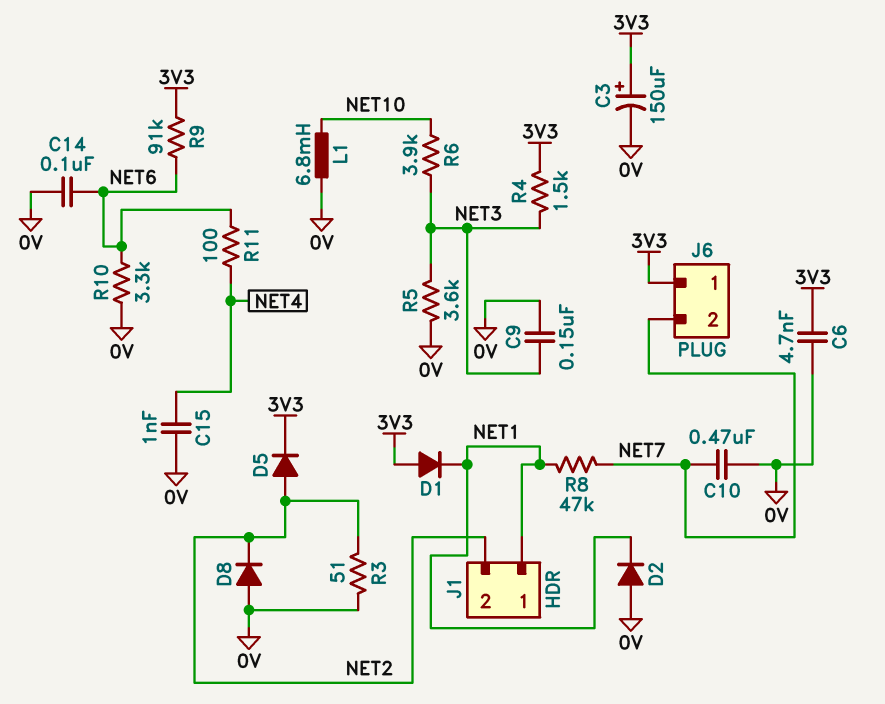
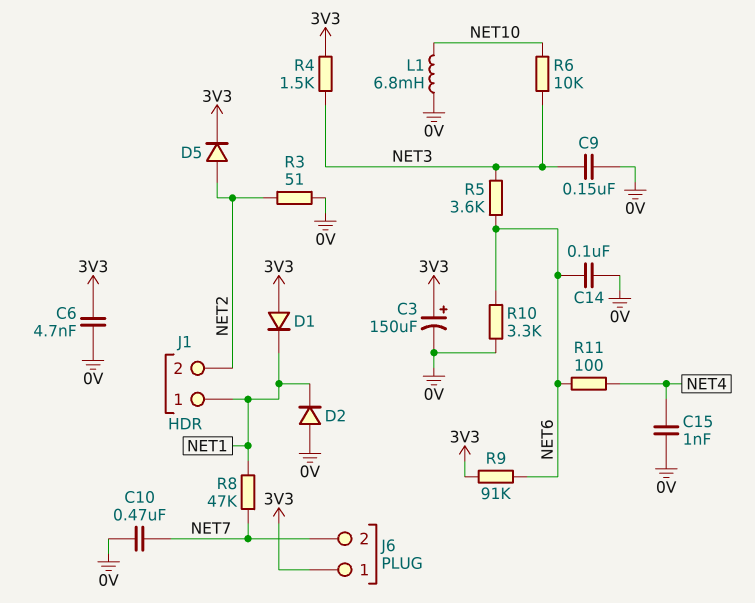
D8: diode (A 0V, K NET2) -> none
R5: 3.6k (0V, NET3) -> 3.6k (NET3, NET6)
R6: 3.9k (NET3, NET10) -> 10k (NET3, NET10)

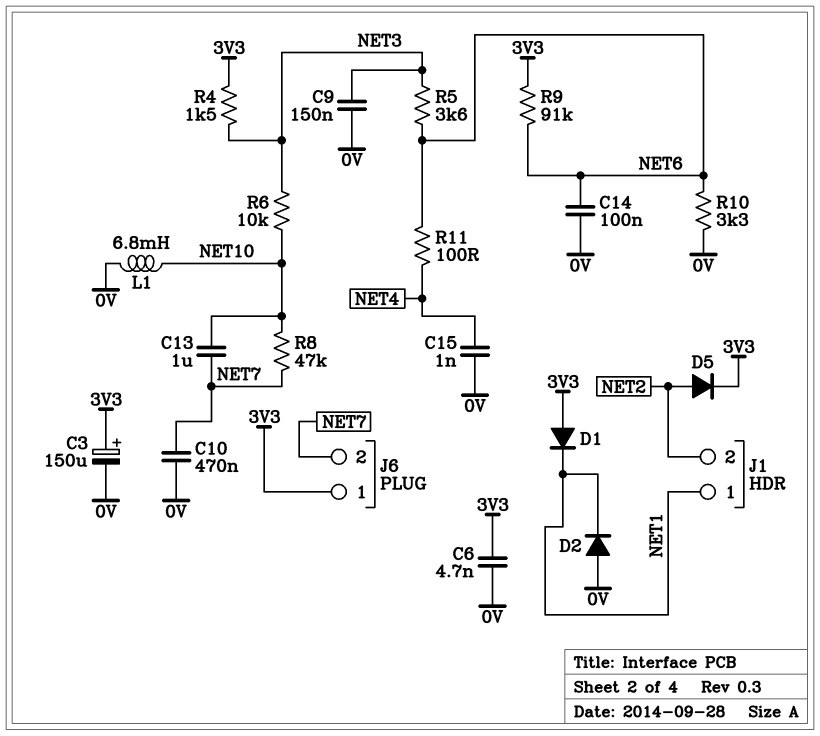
C13: none -> 1uF (NET7, NET10)
R3: 51 (0V, NET2) -> none
R8: 47k (NET1, NET7) -> 47k (NET7, NET10)

